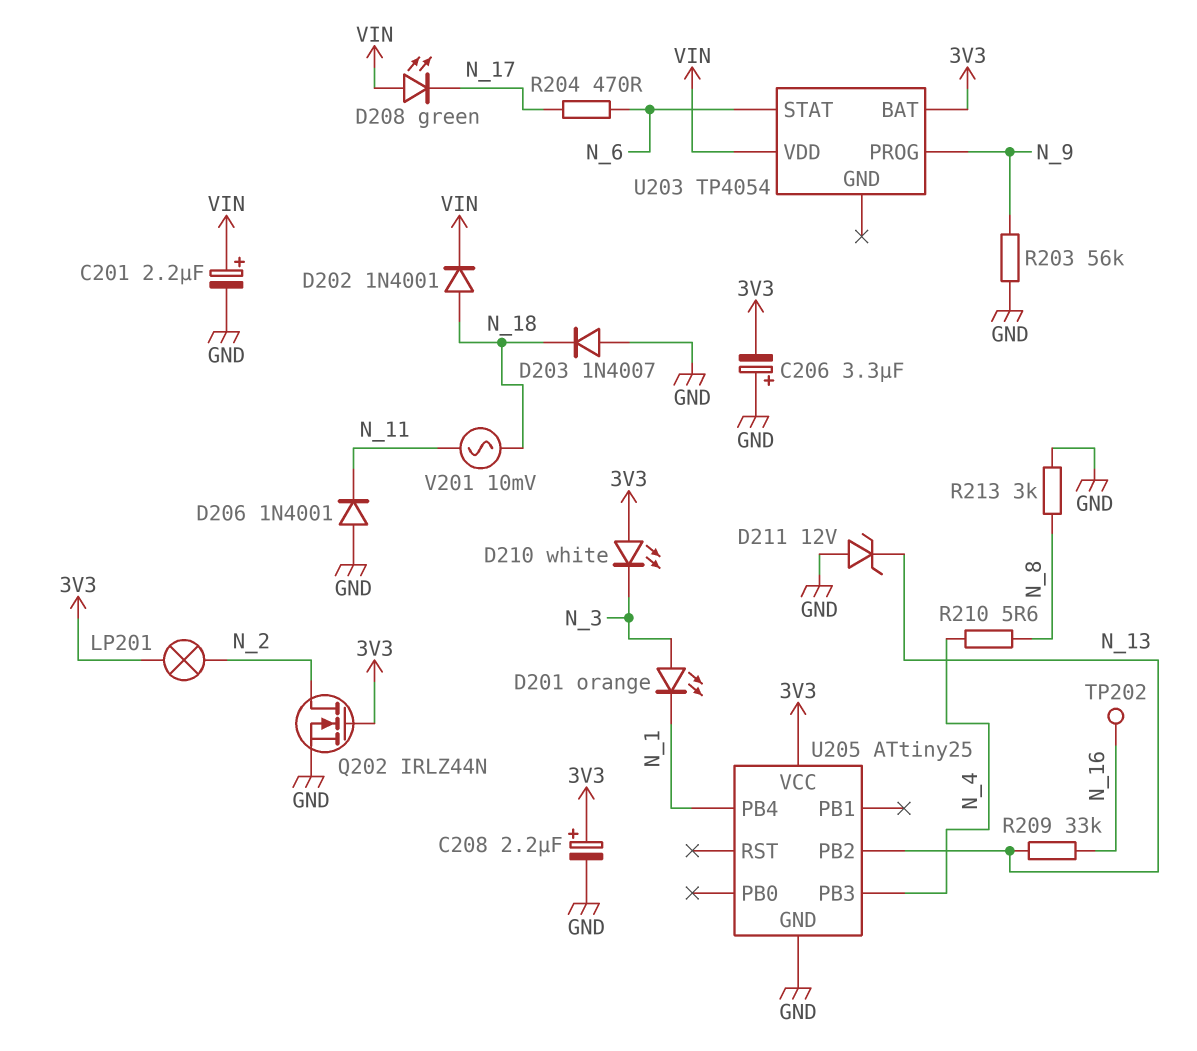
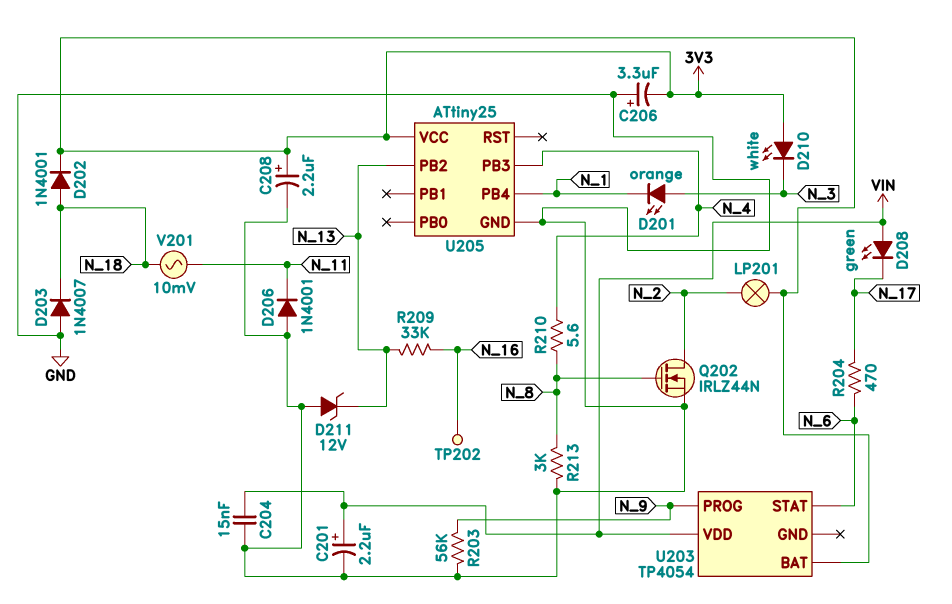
C204: none -> 15nF (GND, VIN)
D202: diode 1N4001 (A N_18, K VIN) -> diode 1N4001 (A N_18, K 3V3)
Q202: NMOS IRLZ44N (G 3V3, D N_2, S GND) -> NMOS IRLZ44N (G N_8, D N_2, S GND)

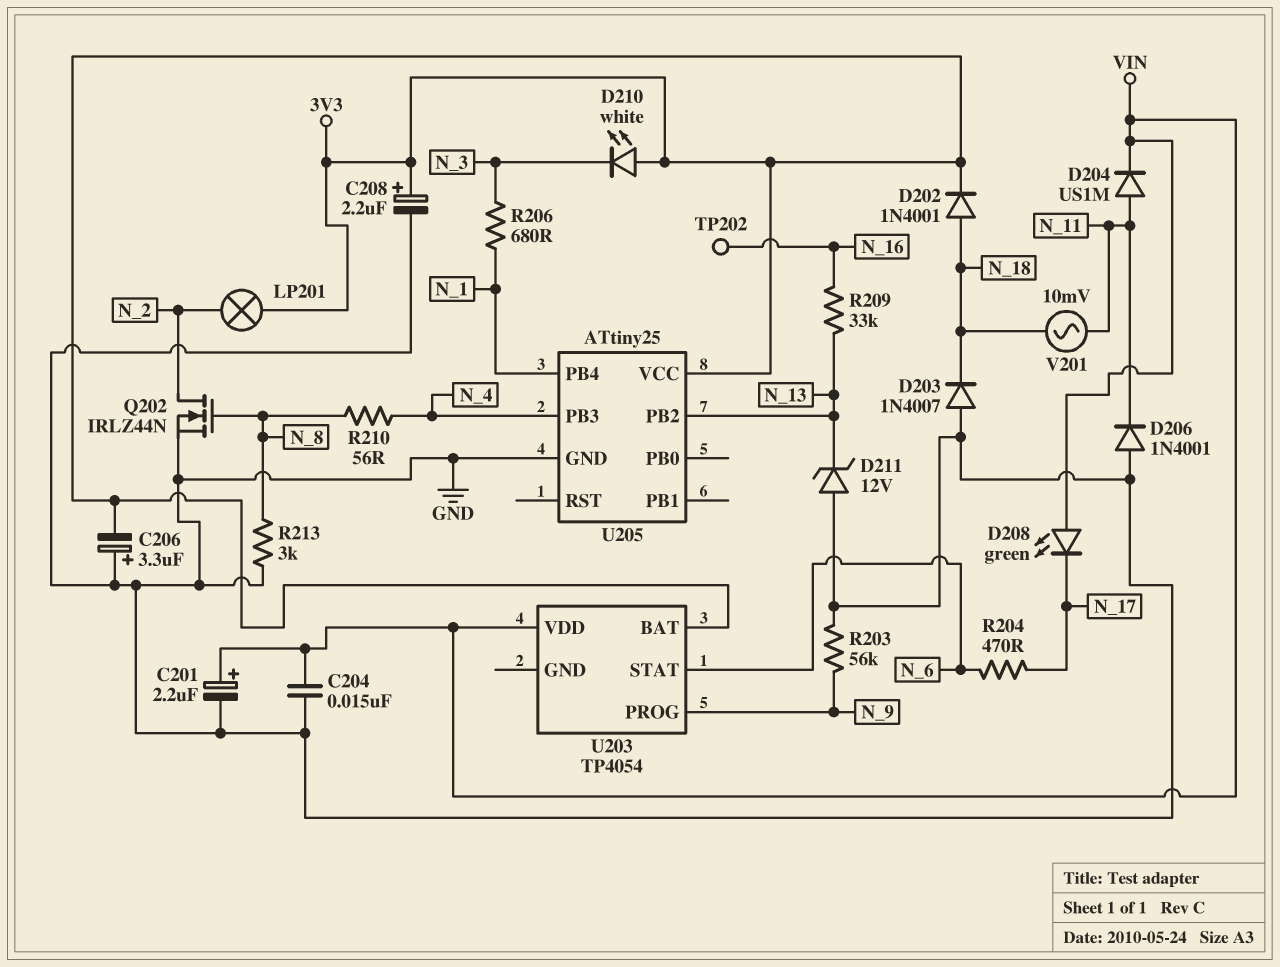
D201: LED orange (A N_3, K N_1) -> none
D204: none -> diode US1M (A N_11, K VIN)
R206: none -> 680 (N_1, N_3)
R210: 5.6 (N_4, N_8) -> 56 (N_4, N_8)

